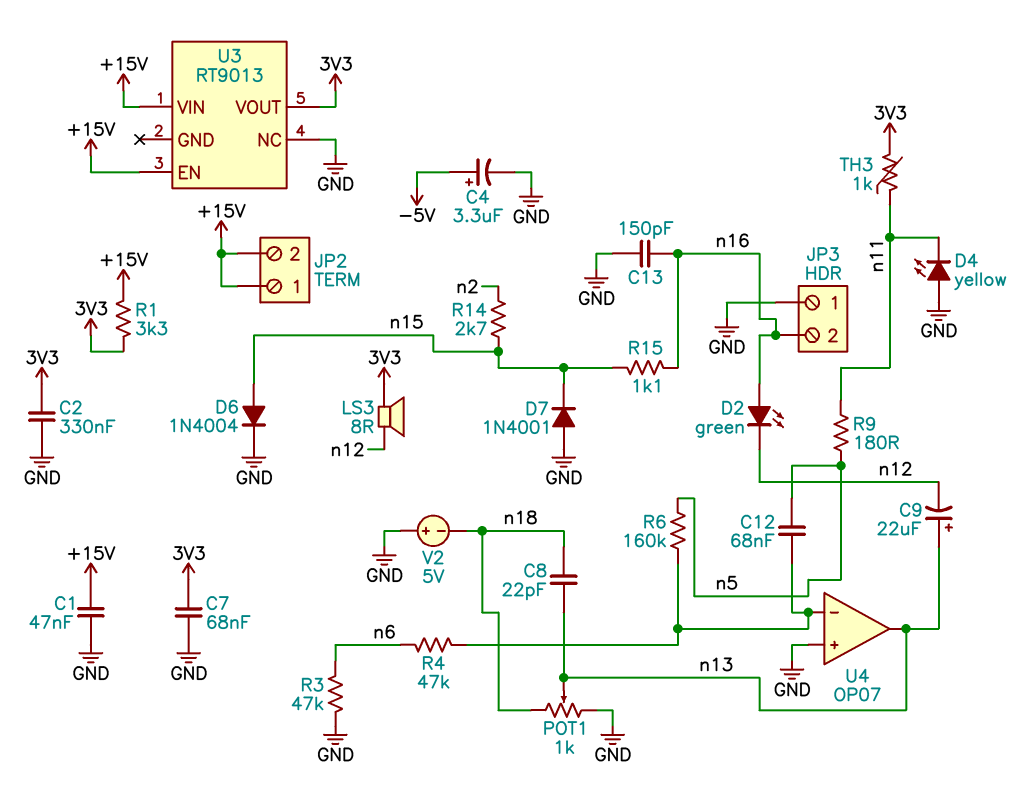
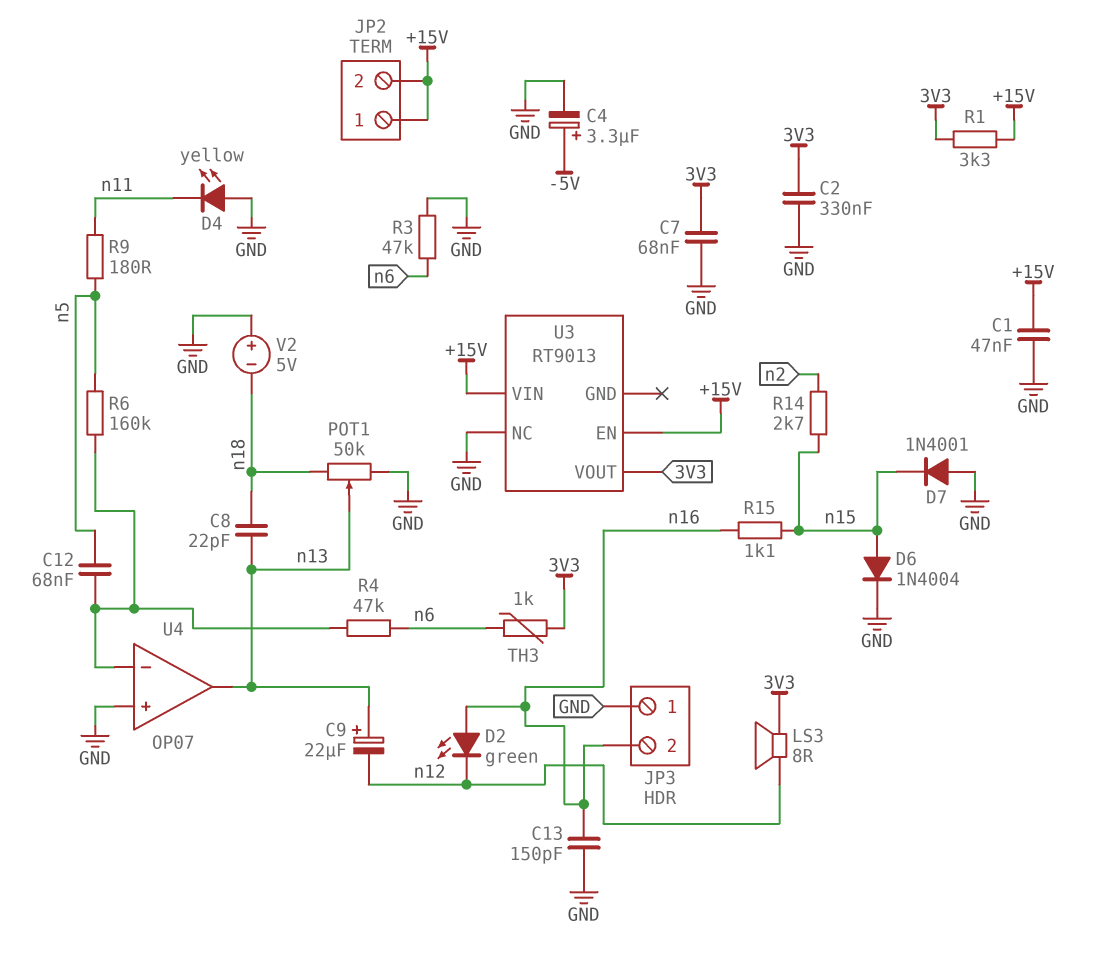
POT1: 1k (GND, n18, wiper n13) -> 50k (GND, n18, wiper n13)
TH3: 1k (3V3, n11) -> 1k (3V3, n6)

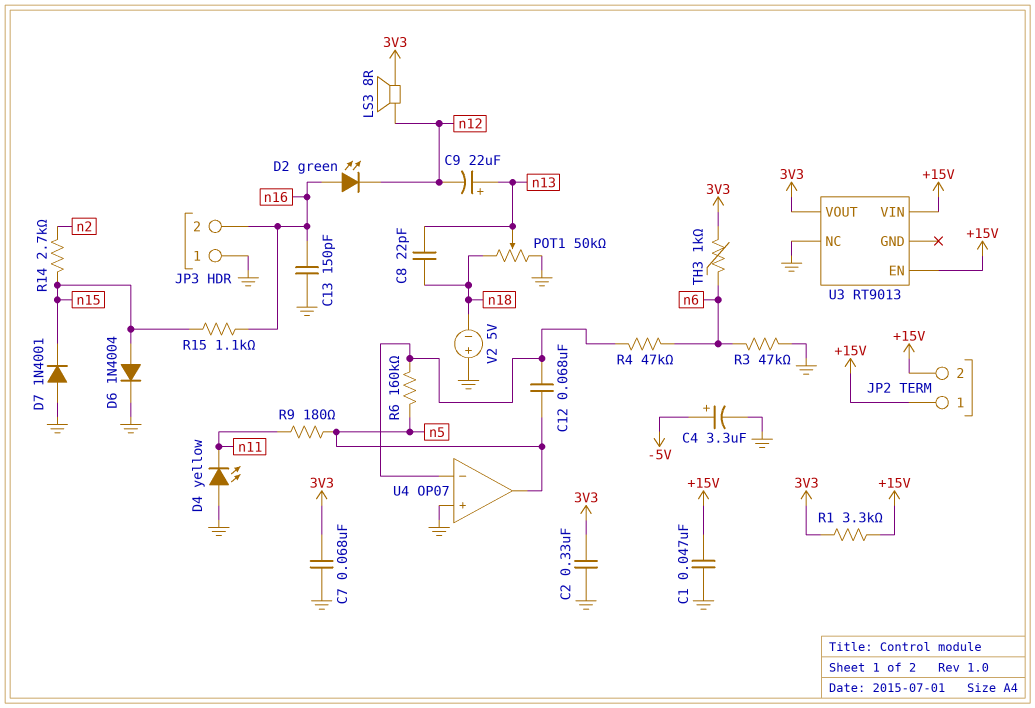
U4 pin out: n13 -> n5

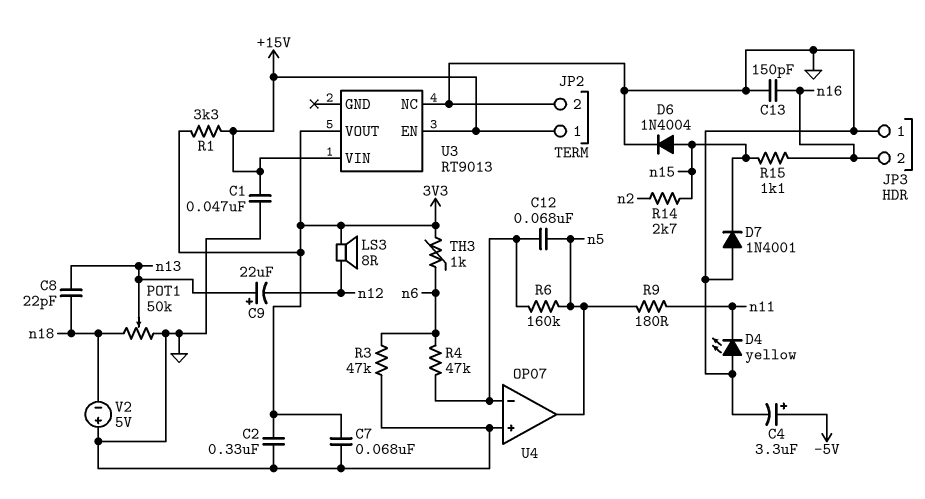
D2: LED green (A n16, K n12) -> none
JP2 pin 2: +15V -> GND

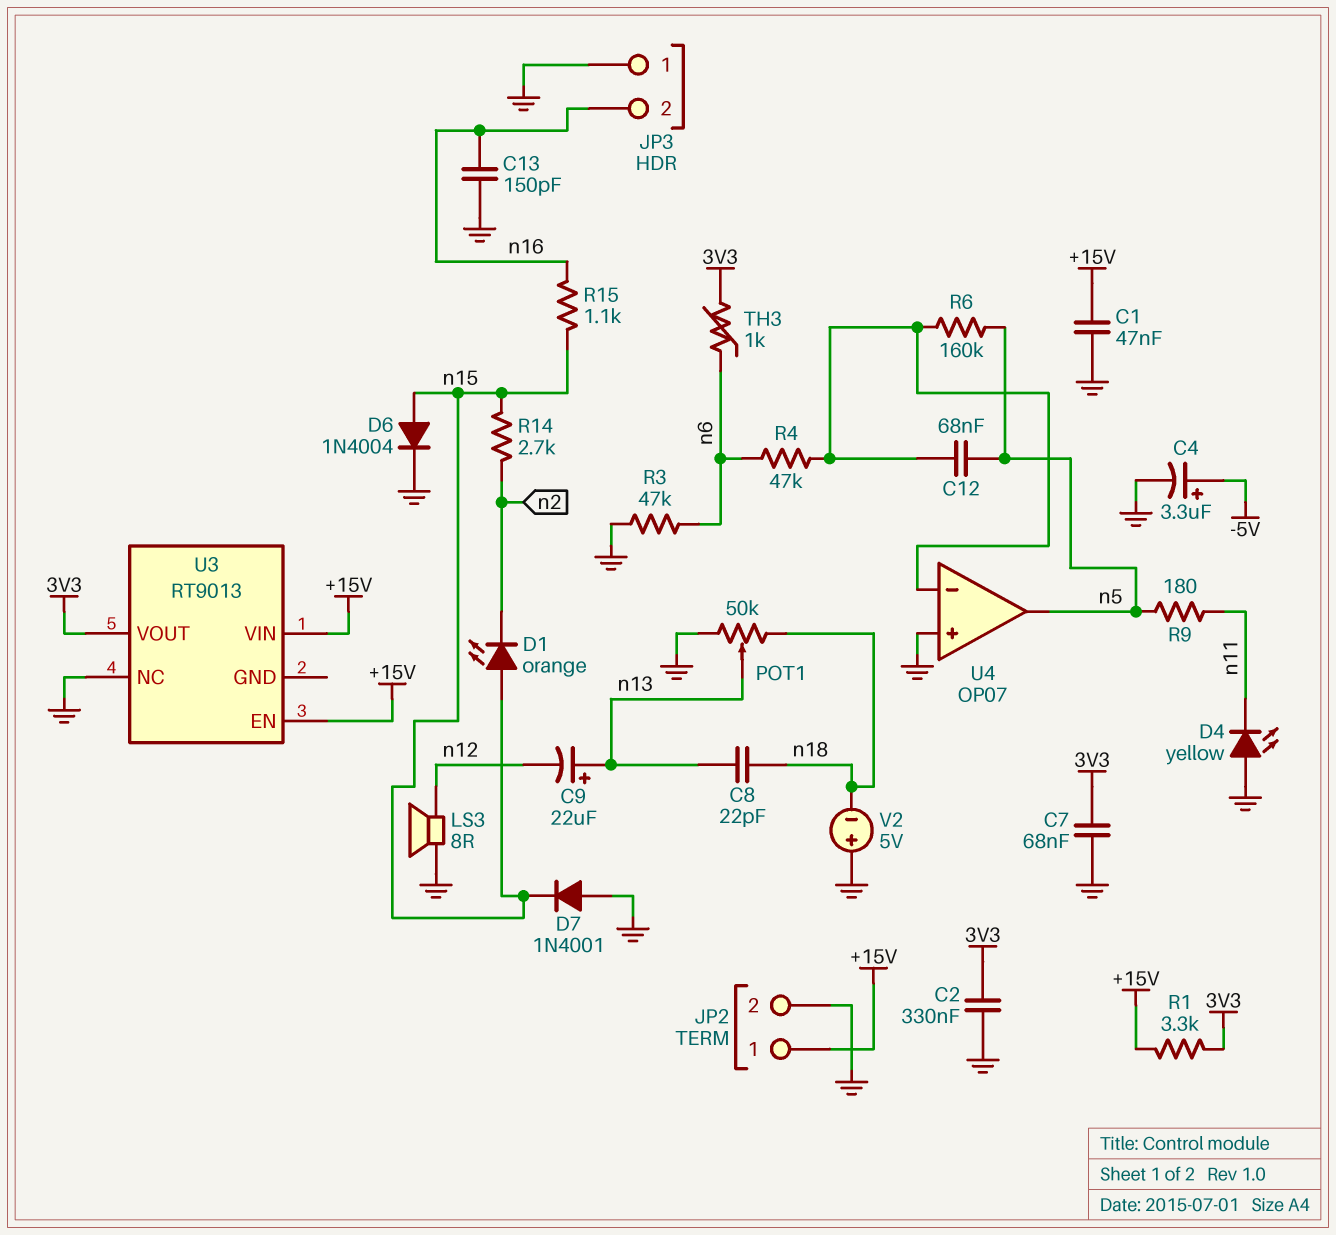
D1: none -> LED orange (A n15, K n2)
LS3: speaker 8R (3V3, n12) -> speaker 8R (GND, n12)

